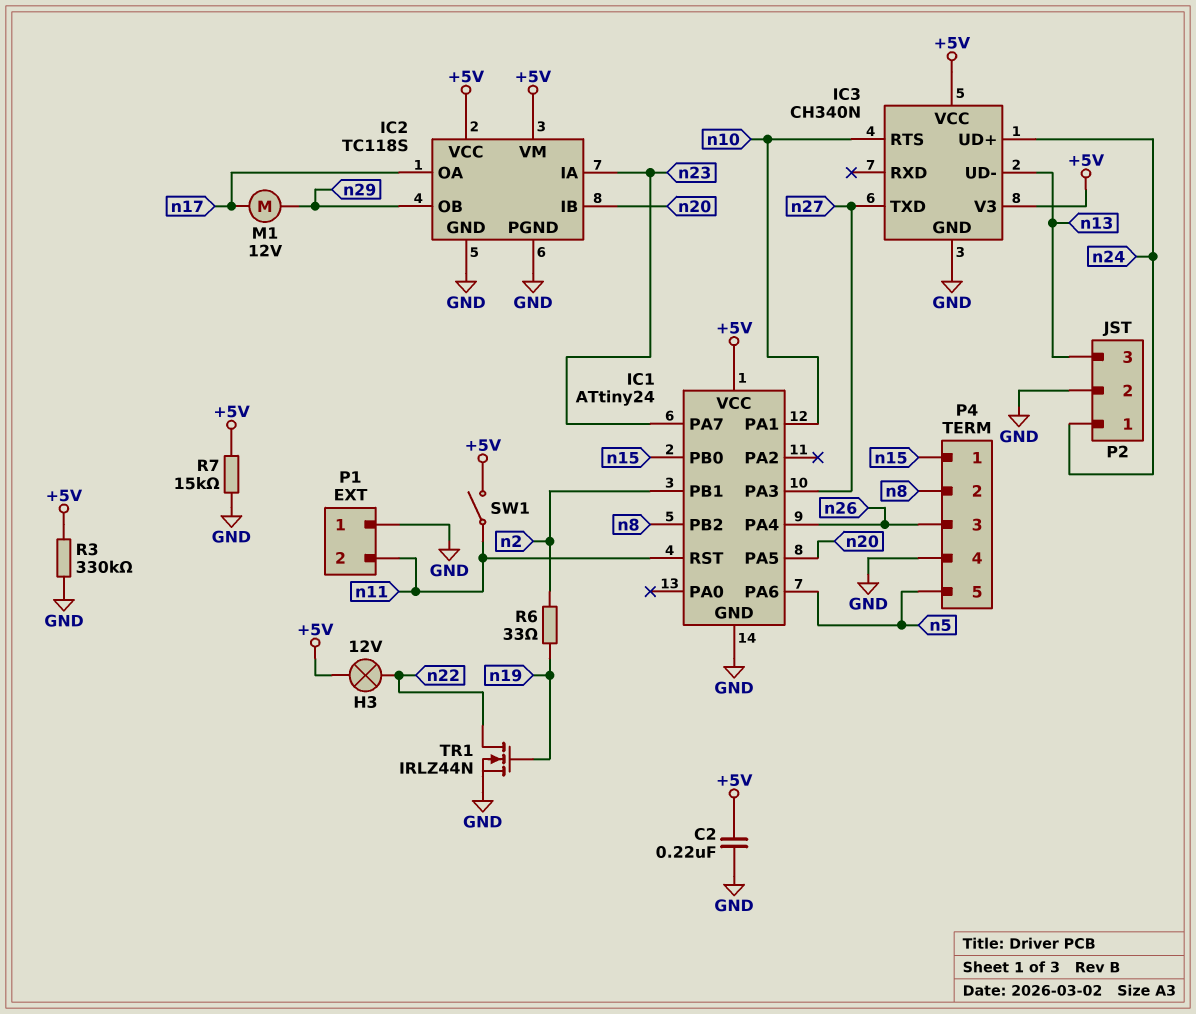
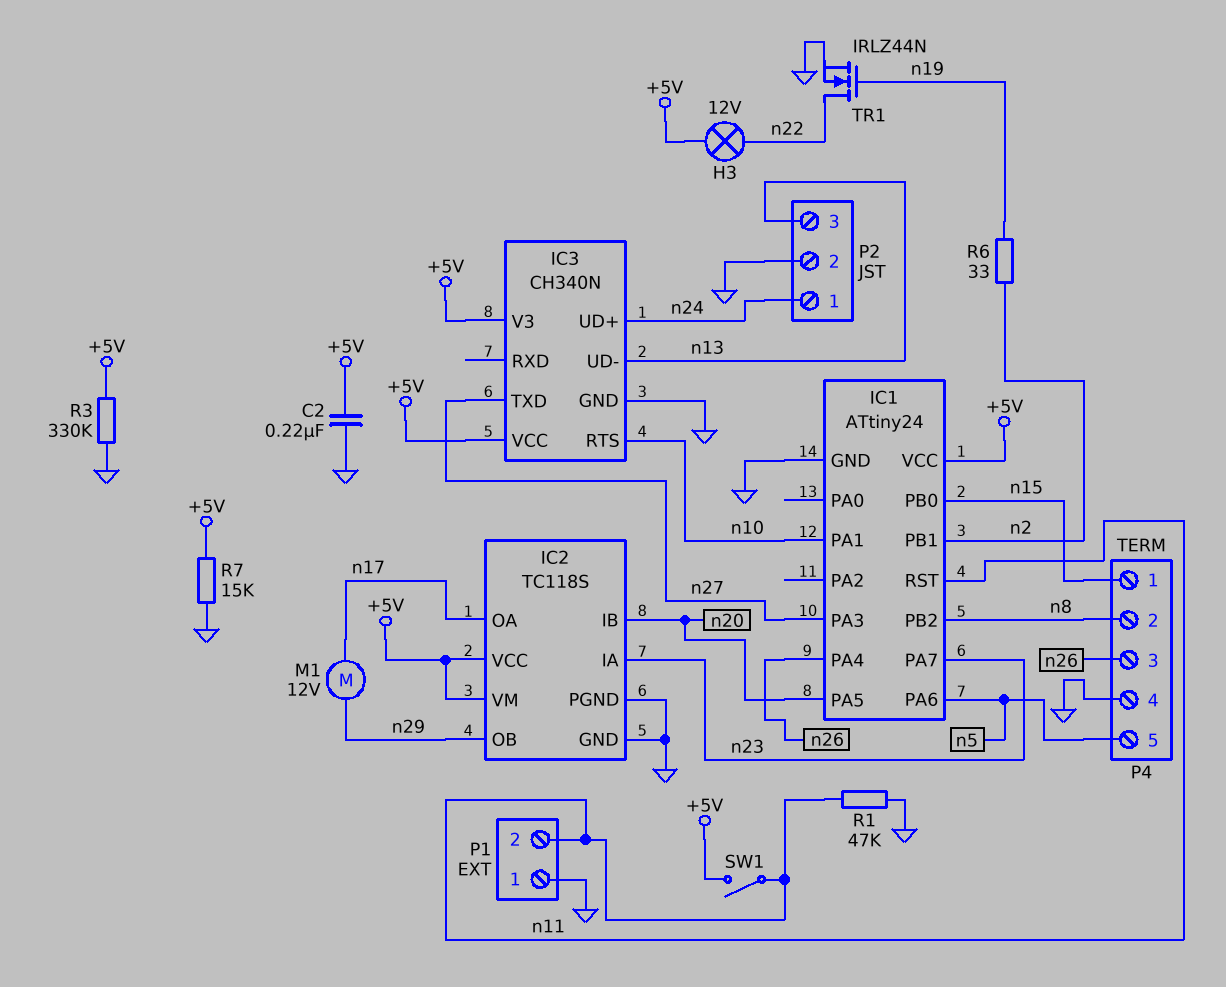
R1: none -> 47k (GND, n11)

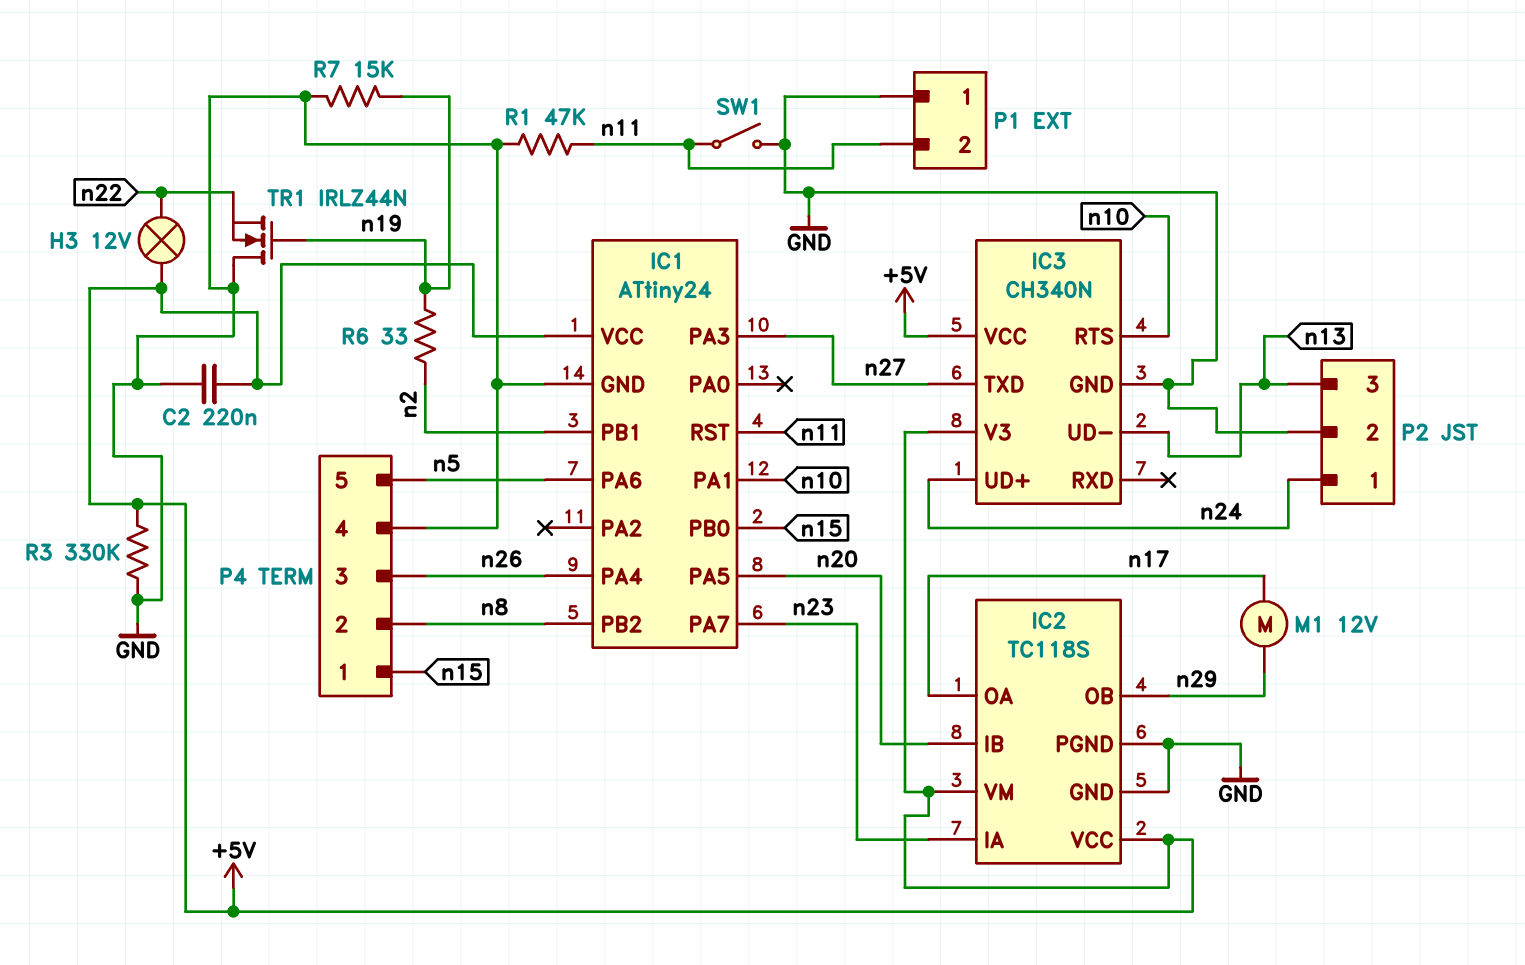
R7: 15k (+5V, GND) -> 15k (GND, n19)
SW1: switch (+5V, n11) -> switch (GND, n11)
TR1: NMOS IRLZ44N (G n19, D n22, S GND) -> NMOS IRLZ44N (G n19, D GND, S n22)

